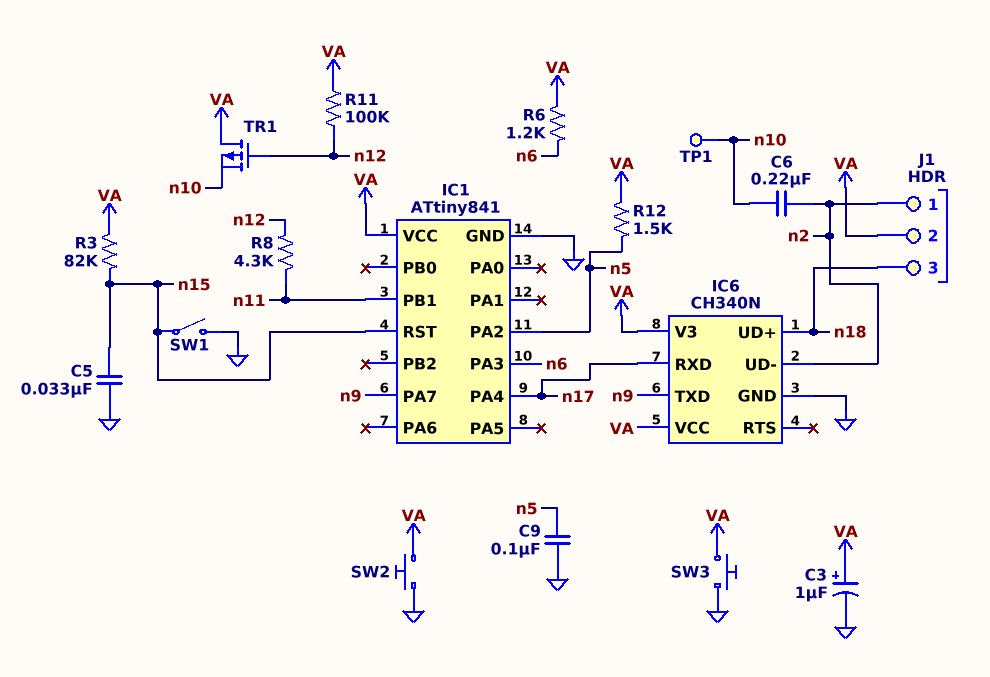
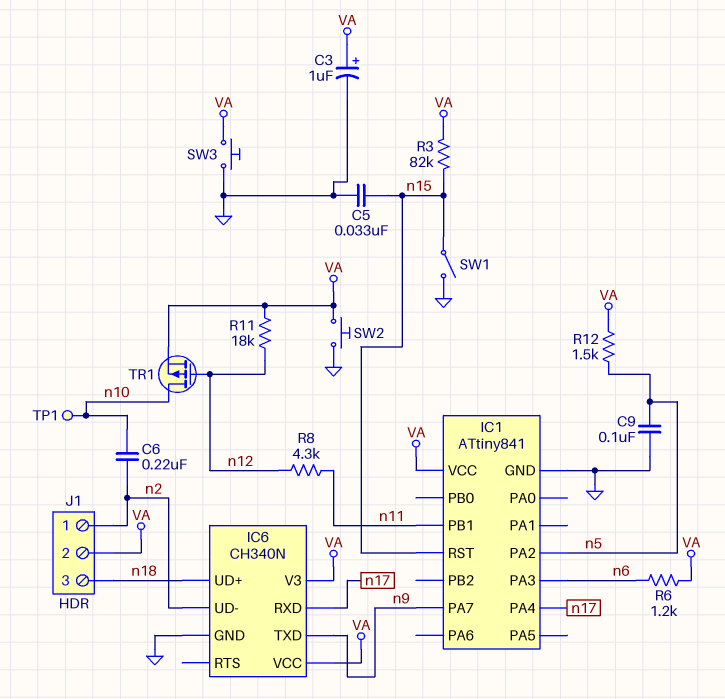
R11: 100k (VA, n12) -> 18k (VA, n12)
TR1: PMOS (G n12, D VA, S n10) -> PMOS (G n12, D n10, S VA)

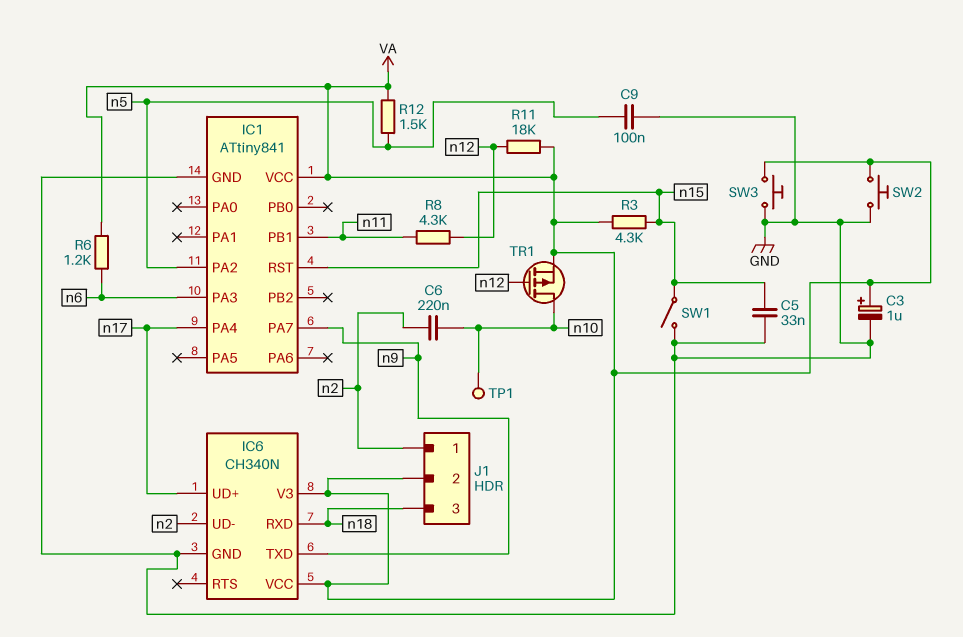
IC6 pin RXD: n17 -> n18
IC6 pin UD+: n18 -> n17
R3: 82k (VA, n15) -> 4.3k (VA, n15)

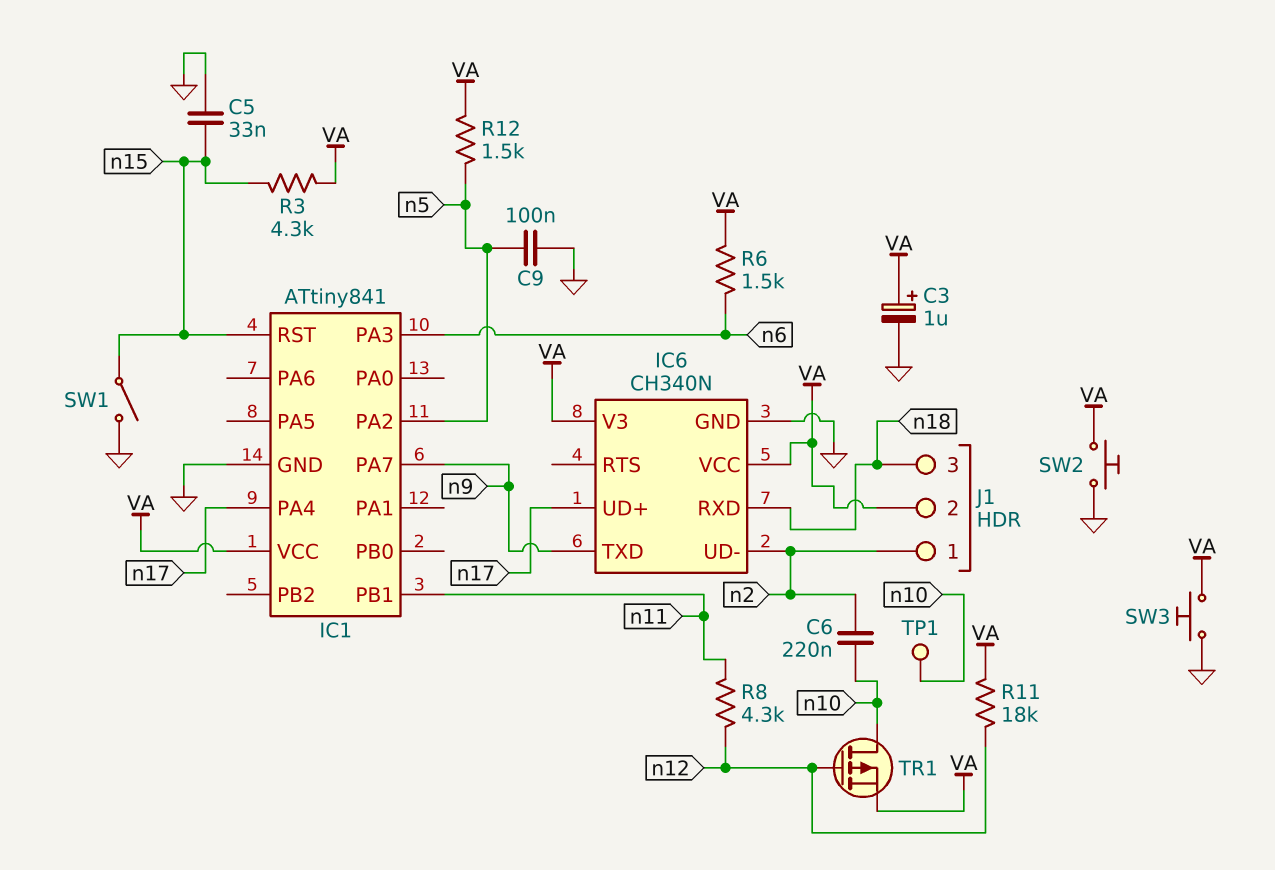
R6: 1.2k (VA, n6) -> 1.5k (VA, n6)

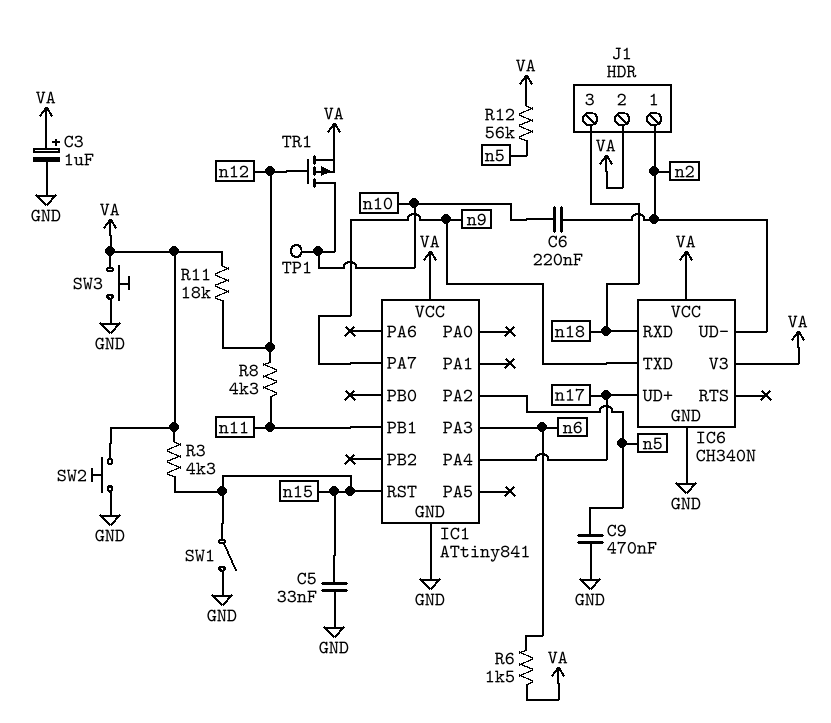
C9: 100nF (GND, n5) -> 470nF (GND, n5)
R12: 1.5k (VA, n5) -> 56k (VA, n5)

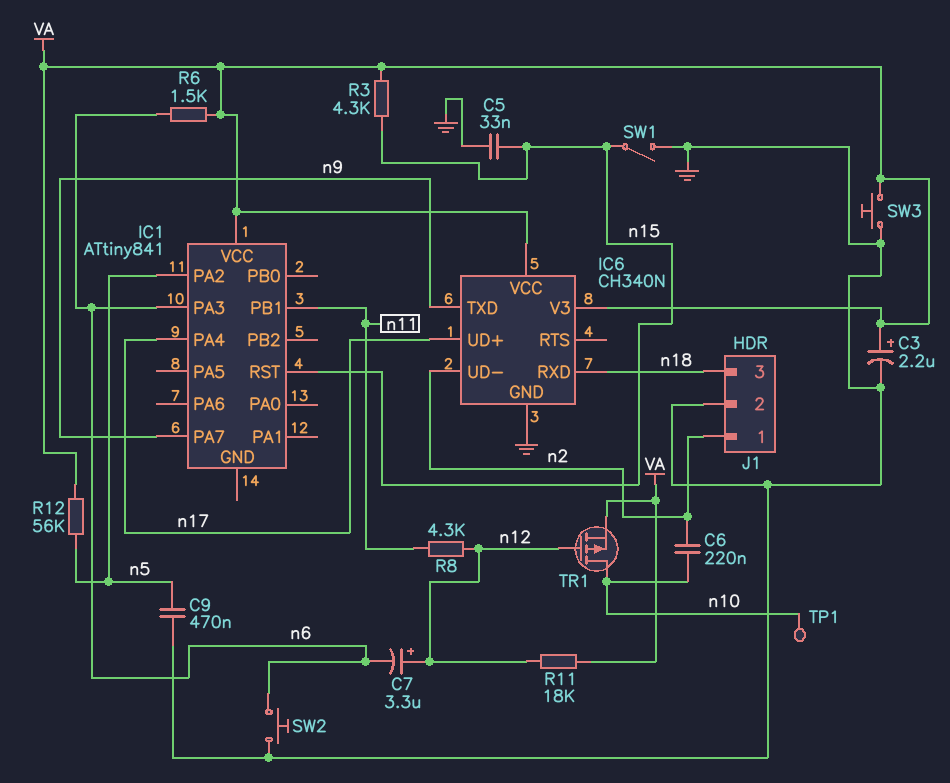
C3: 1uF (plus VA, minus GND) -> 2.2uF (plus VA, minus GND)
C7: none -> 3.3uF (plus n12, minus n6)
IC1 pin GND: GND -> none
J1 pin 2: VA -> GND
SW2: button (GND, VA) -> button (GND, n6)

